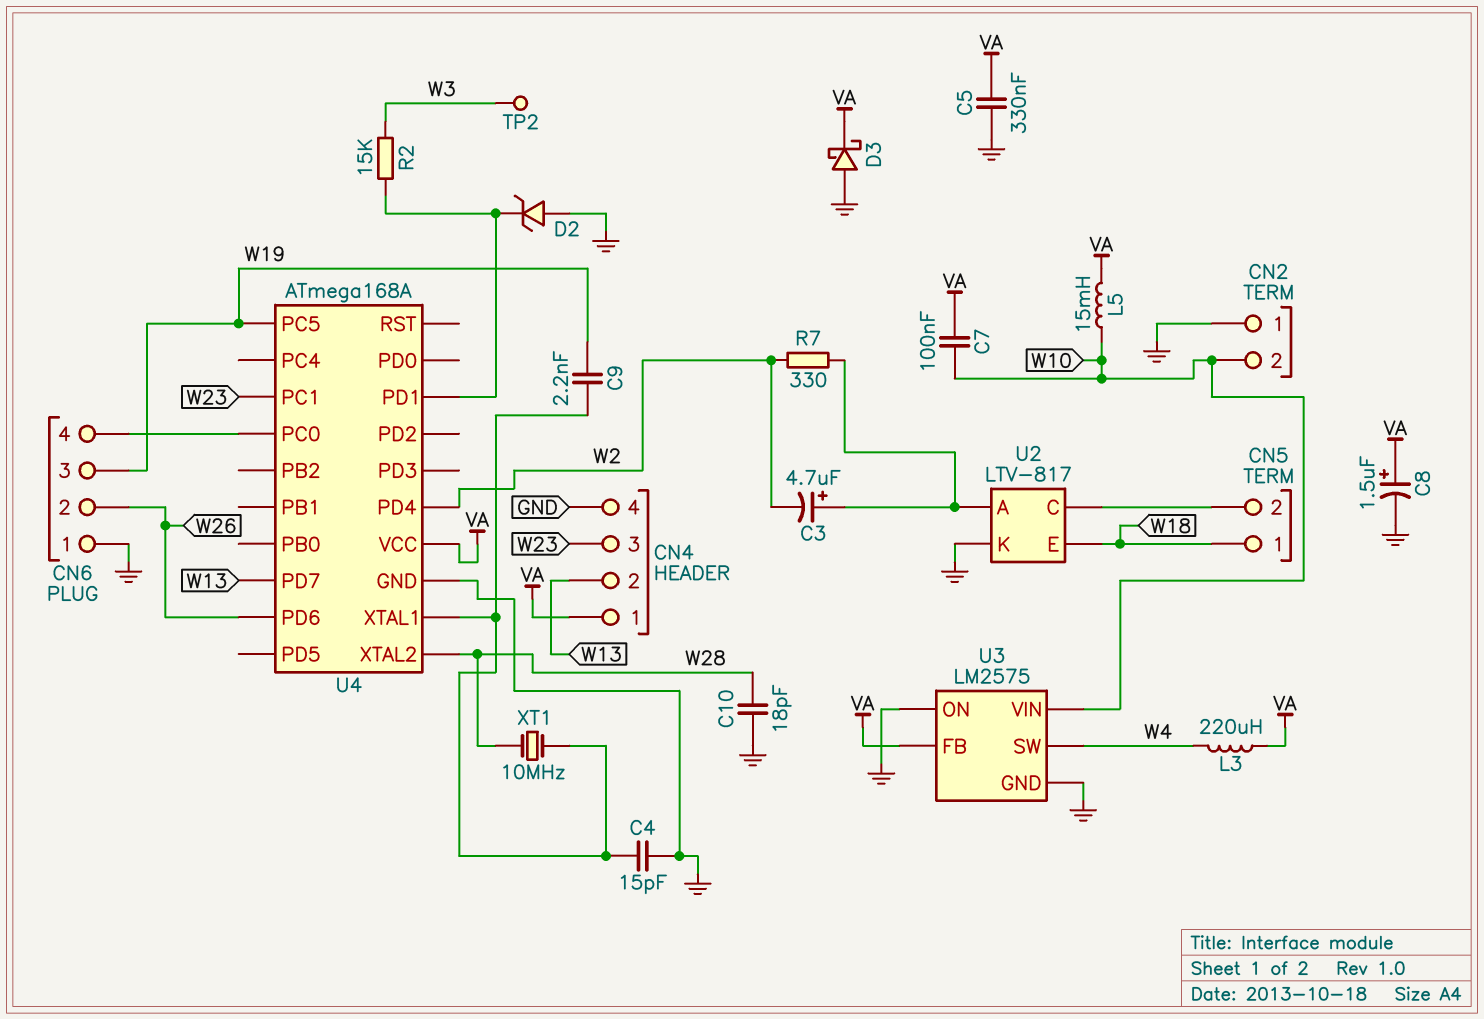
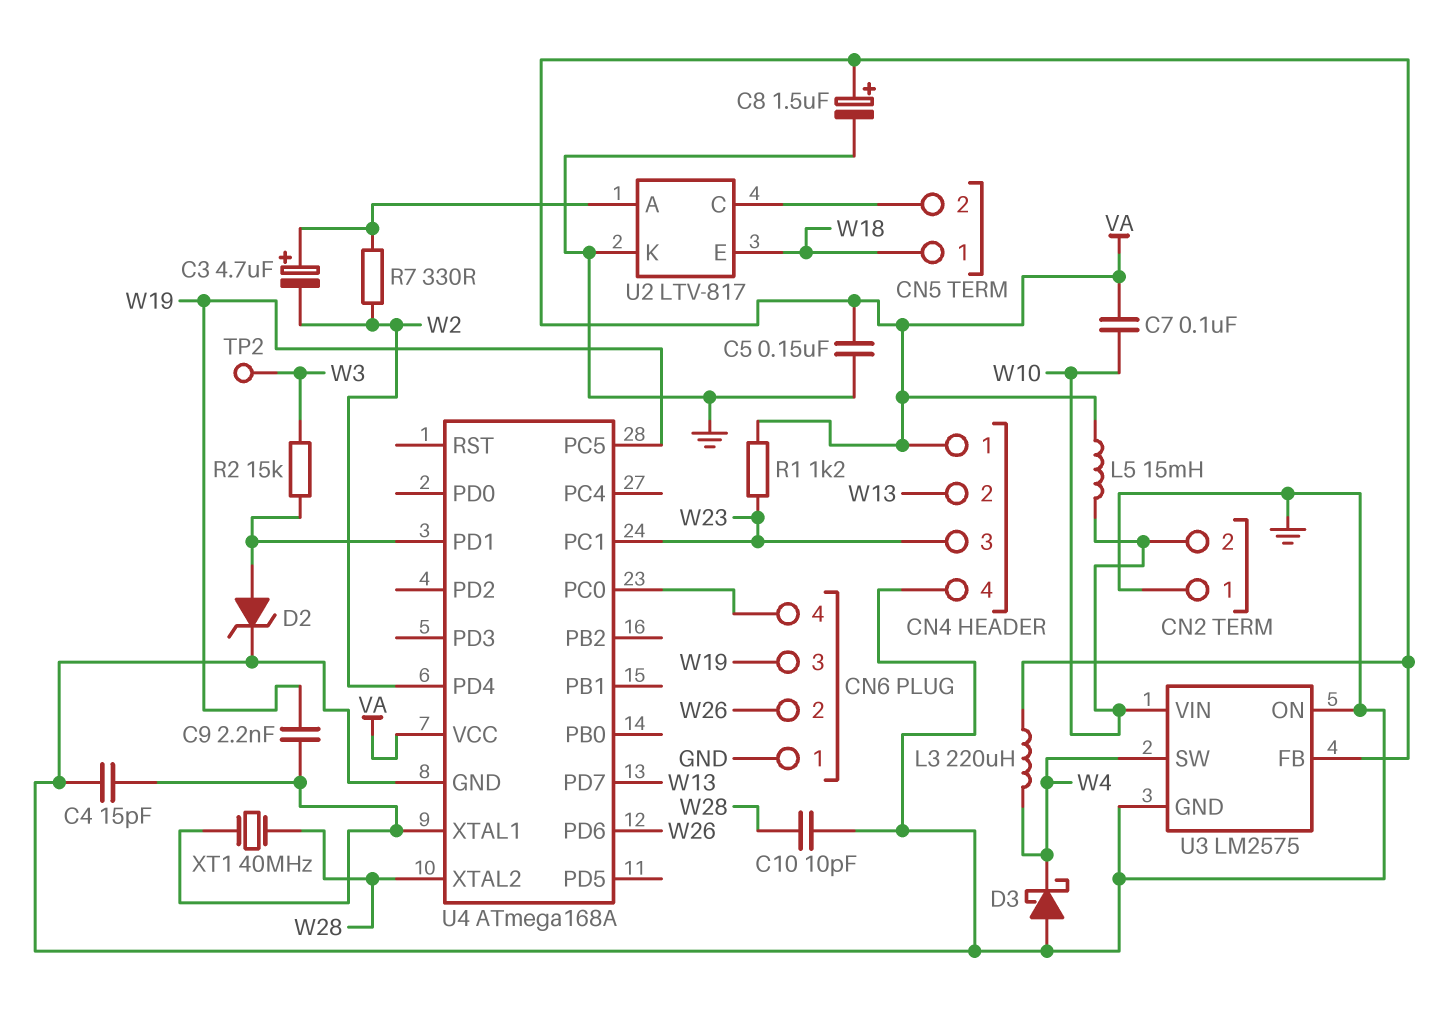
C5: 330nF (GND, VA) -> 150nF (GND, VA)
C10: 18pF (GND, W28) -> 10pF (GND, W28)
D2: zener (A GND, K U4/PD1) -> zener (A U4/PD1, K GND)
D3: schottky (A GND, K VA) -> schottky (A GND, K W4)
R1: none -> 1.2k (VA, W23)
XT1: 10MHz (U4/XTAL1, W28) -> 40MHz (U4/XTAL1, W28)

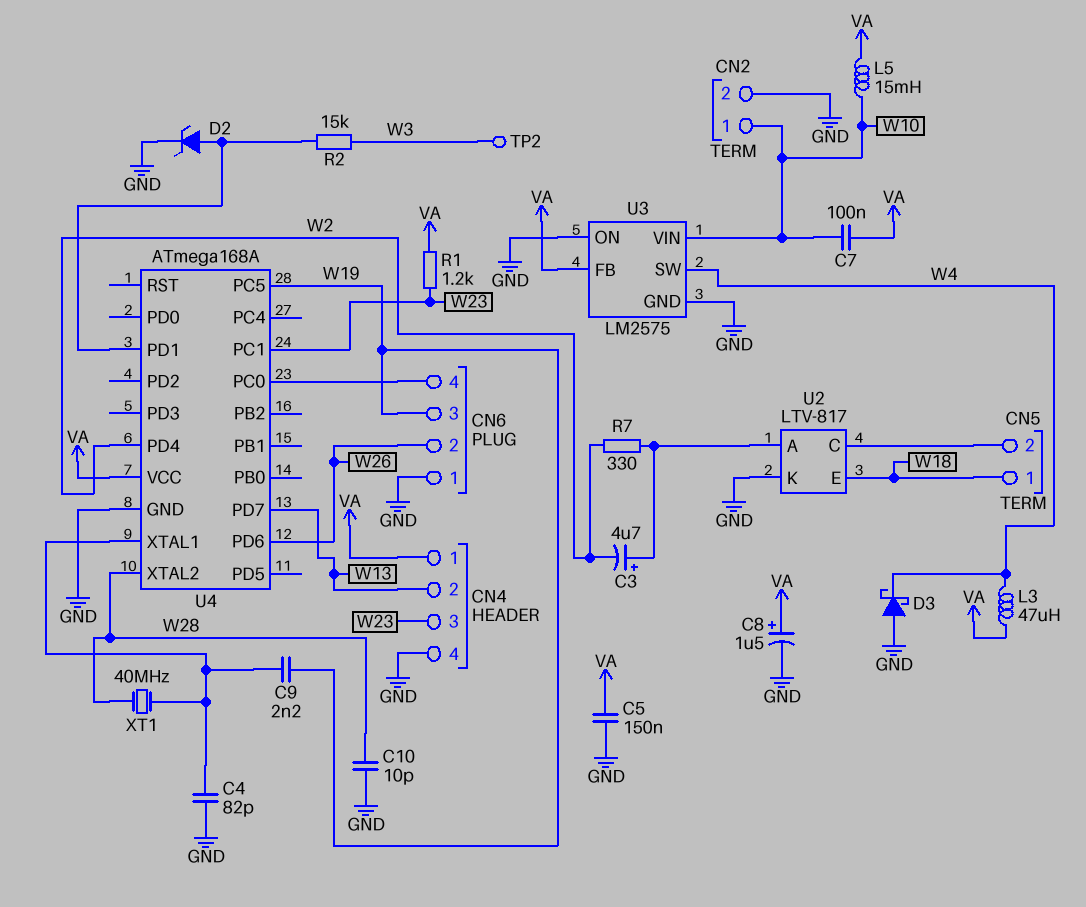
C4: 15pF (GND, U4/XTAL1) -> 82pF (GND, U4/XTAL1)
CN2 pin 1: GND -> W10
CN2 pin 2: W10 -> GND
L3: 220uH (VA, W4) -> 47uH (VA, W4)

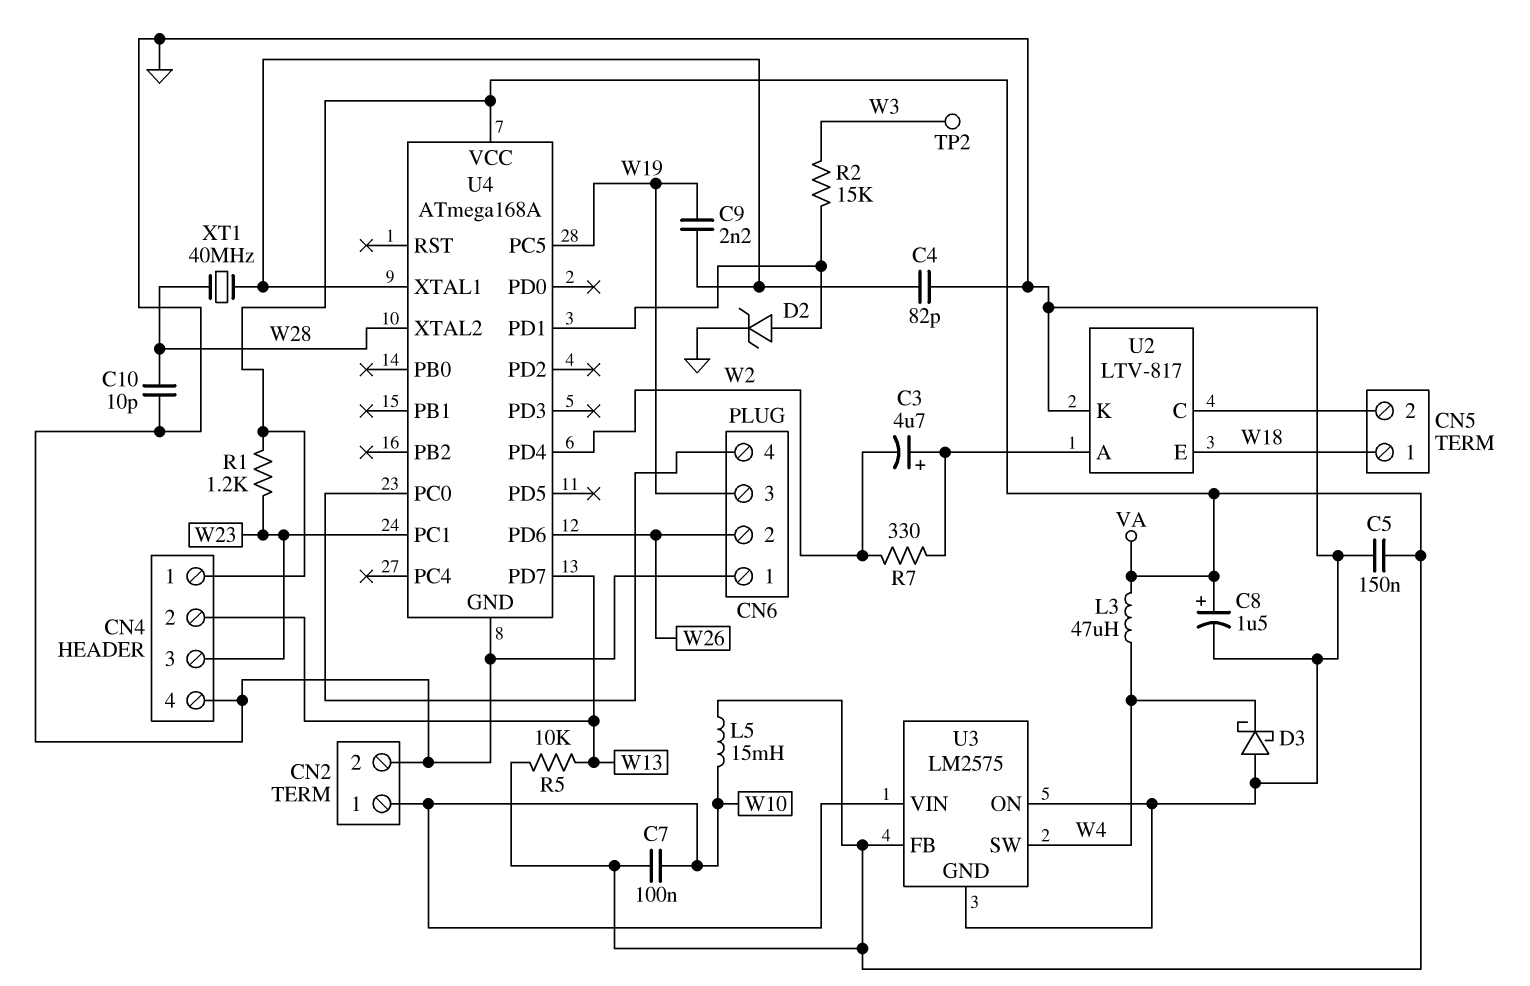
R5: none -> 10k (VA, W13)

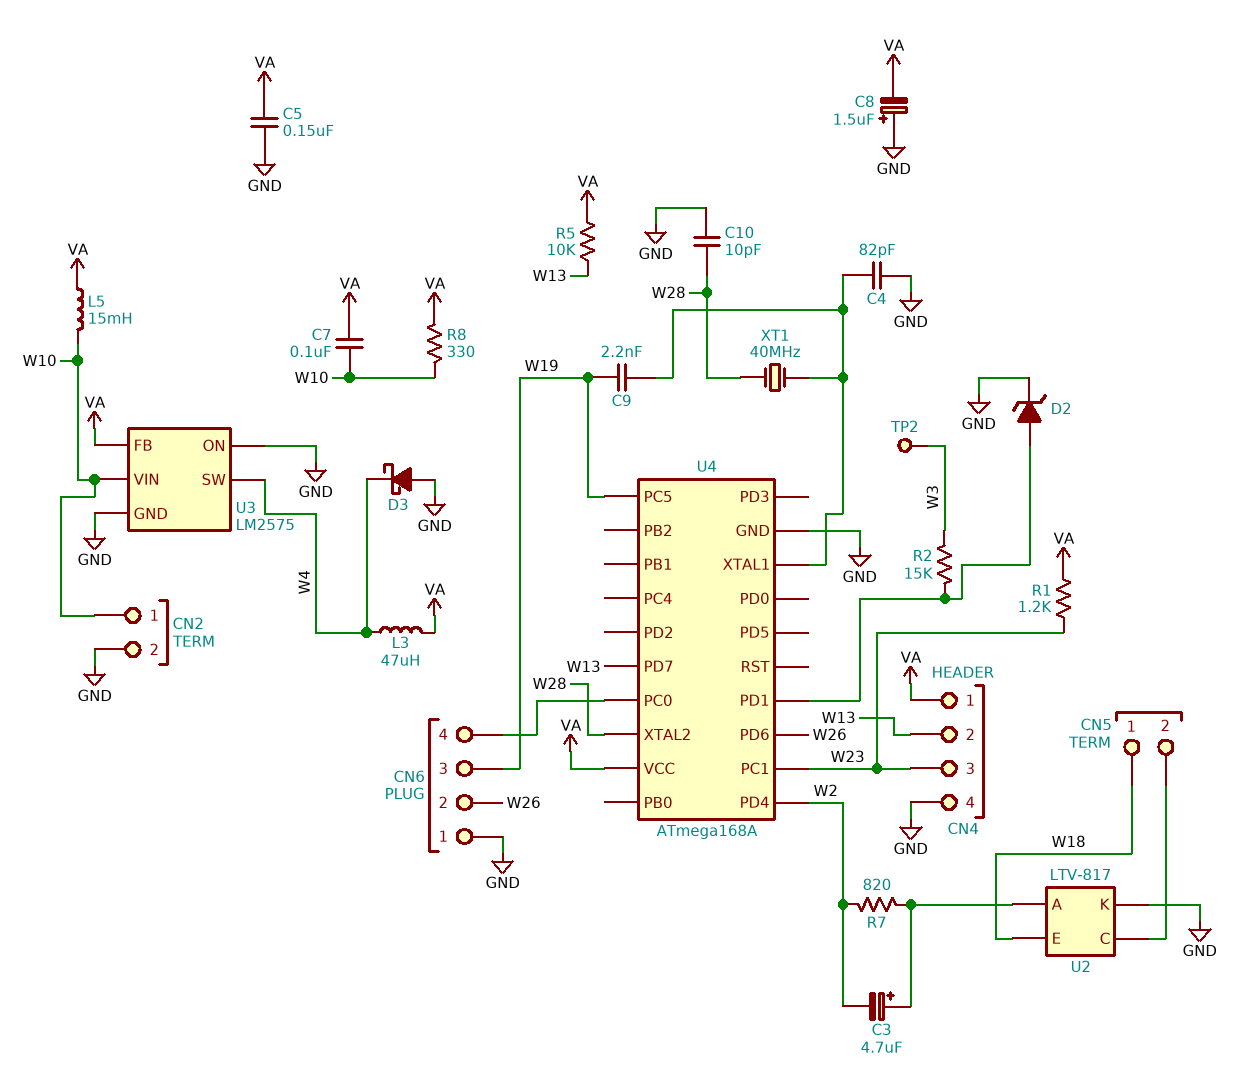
C8: 1.5uF (plus VA, minus GND) -> 1.5uF (plus GND, minus VA)
R7: 330 (U2/A, W2) -> 820 (U2/A, W2)
R8: none -> 330 (VA, W10)

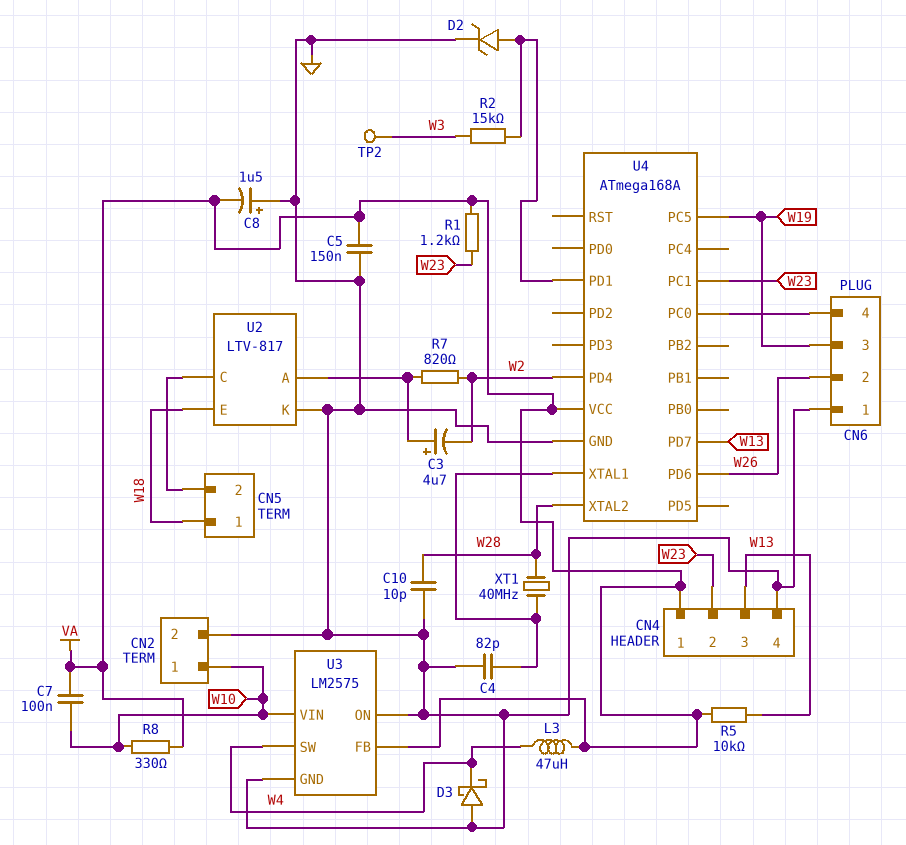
C9: 2.2nF (U4/XTAL1, W19) -> none
CN4 pin 2: W13 -> W23
CN4 pin 3: W23 -> W13
L5: 15mH (VA, W10) -> none

